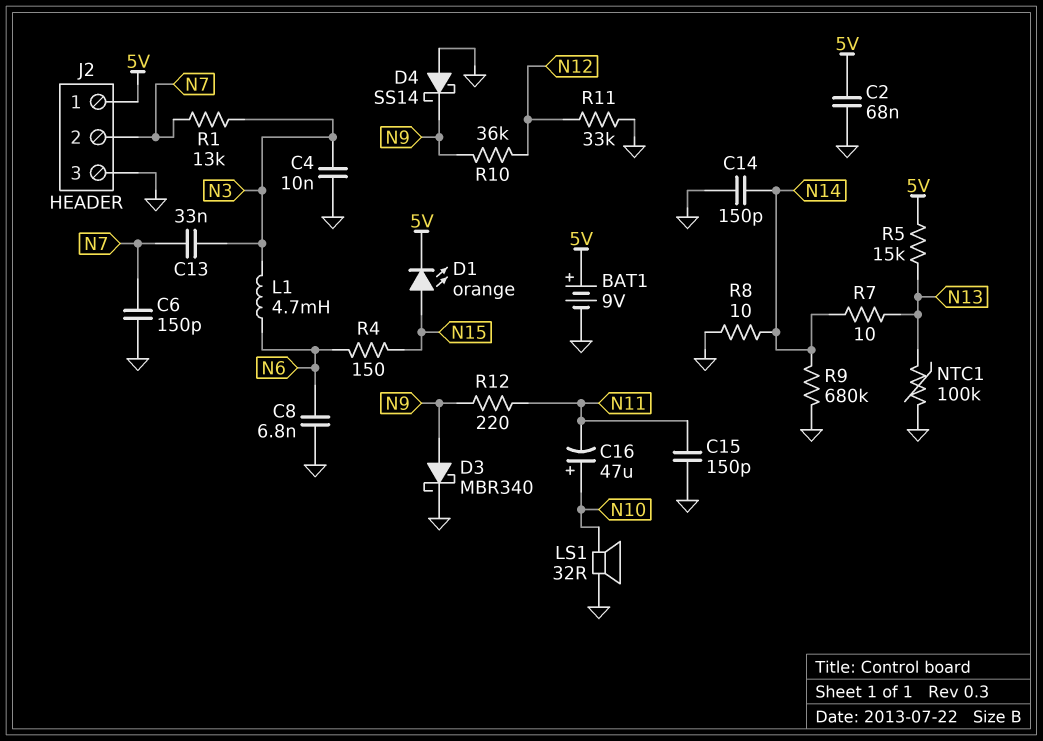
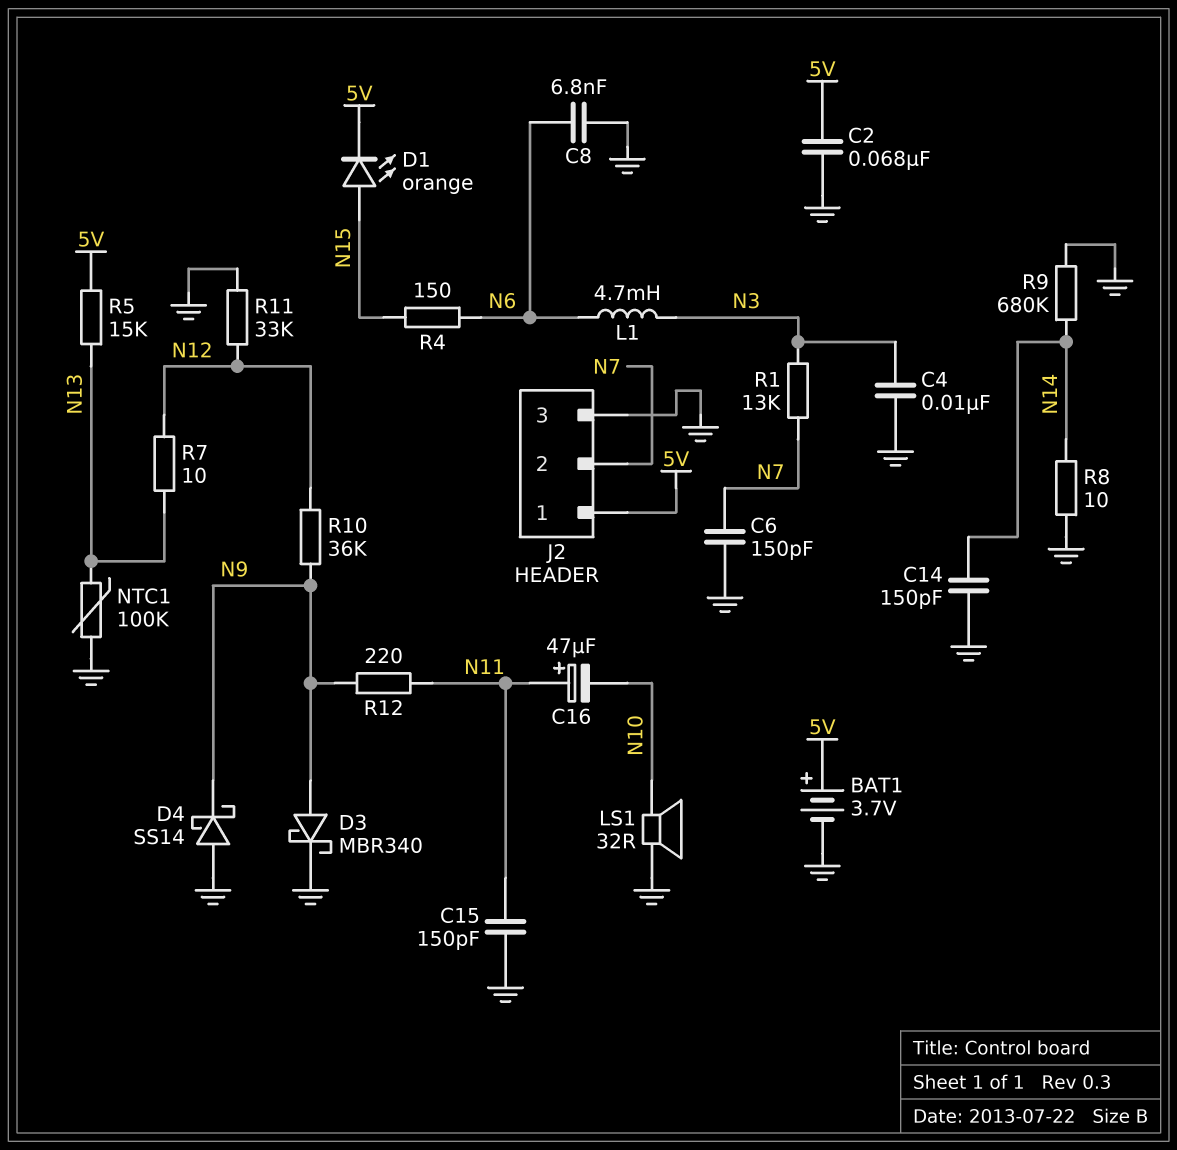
BAT1: 9V (plus 5V, minus GND) -> 3.7V (plus 5V, minus GND)
C13: 33nF (N3, N7) -> none
C16: 47uF (plus N10, minus N11) -> 47uF (plus N11, minus N10)
R7: 10 (N13, N14) -> 10 (N12, N13)

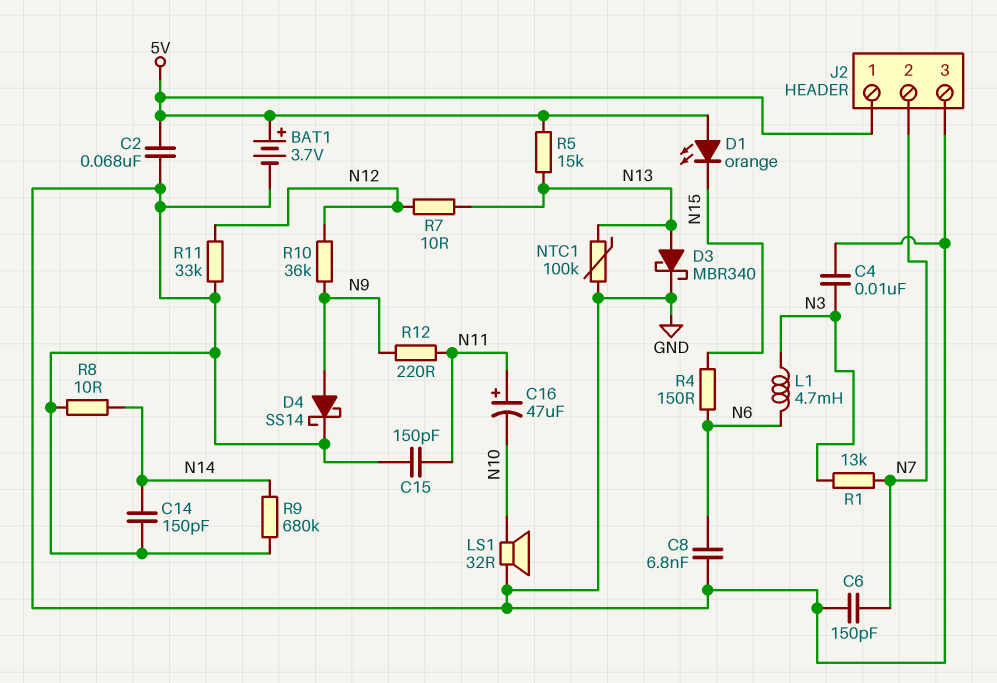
D1: LED orange (A N15, K 5V) -> LED orange (A 5V, K N15)
D3: schottky MBR340 (A N9, K GND) -> schottky MBR340 (A N13, K GND)
D4: schottky SS14 (A GND, K N9) -> schottky SS14 (A N9, K GND)

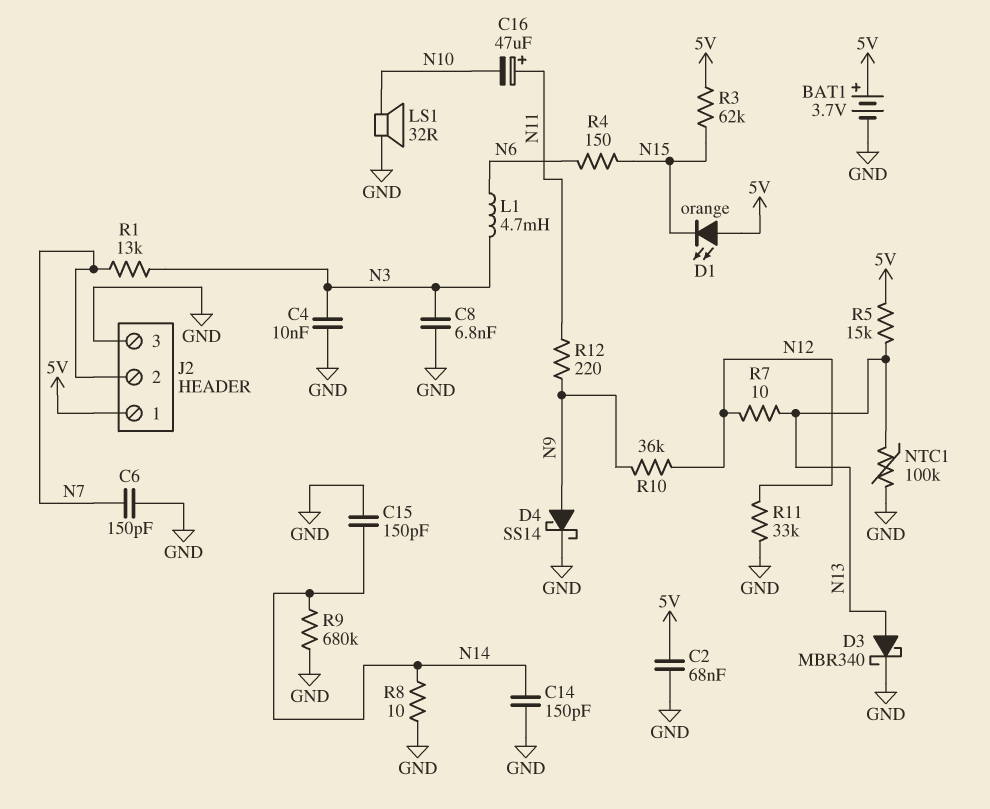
C8: 6.8nF (GND, N6) -> 6.8nF (GND, N3)
C15: 150pF (GND, N11) -> 150pF (GND, N14)
R3: none -> 62k (5V, N15)

